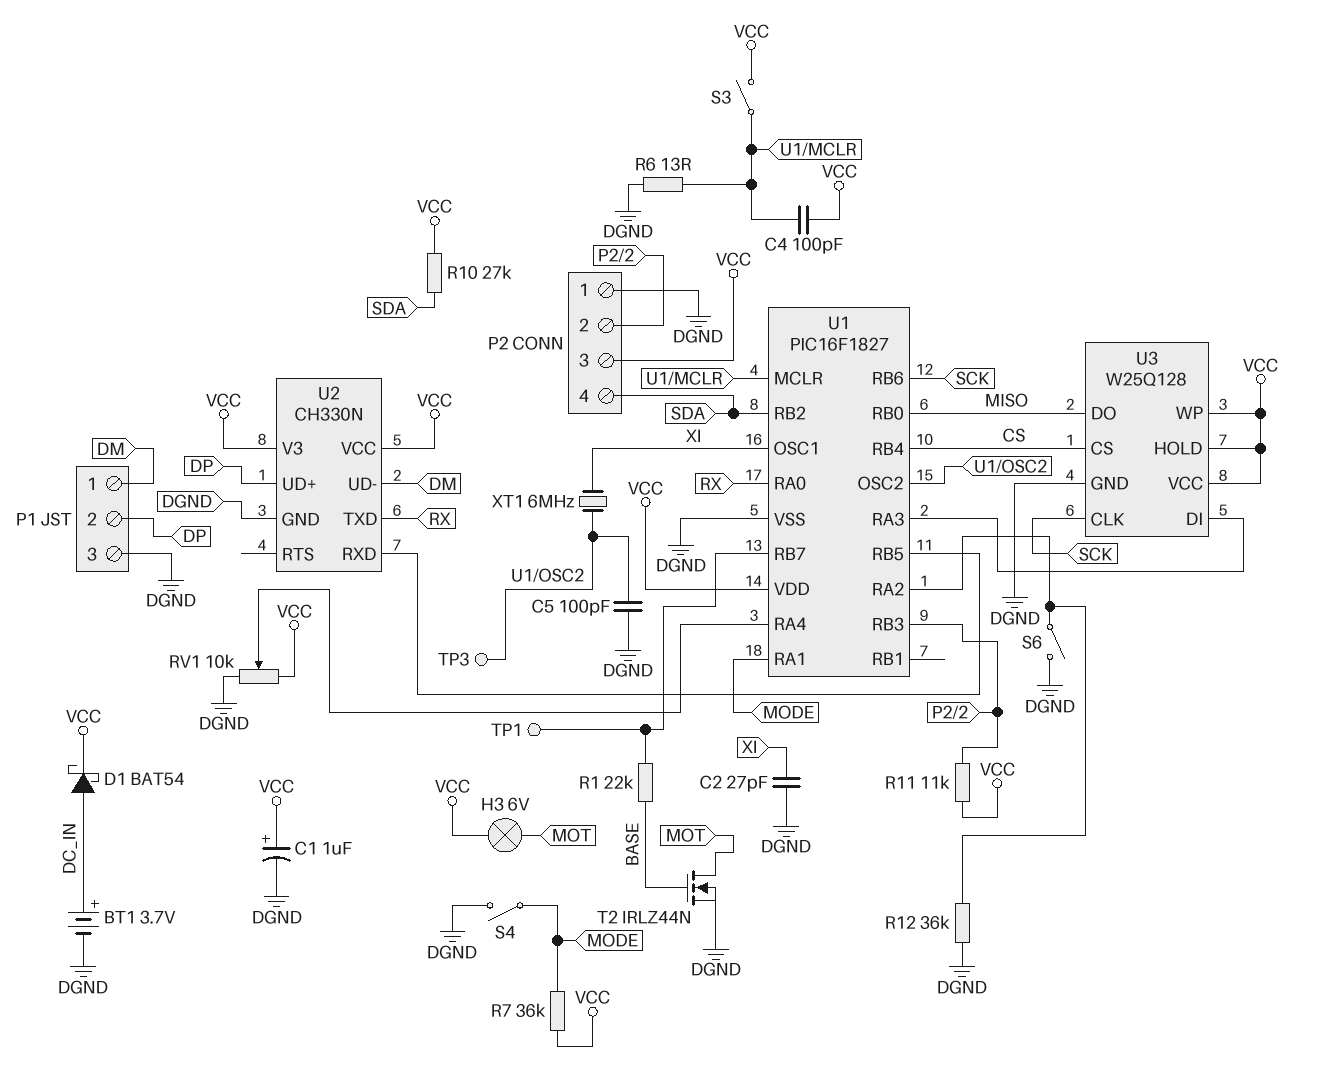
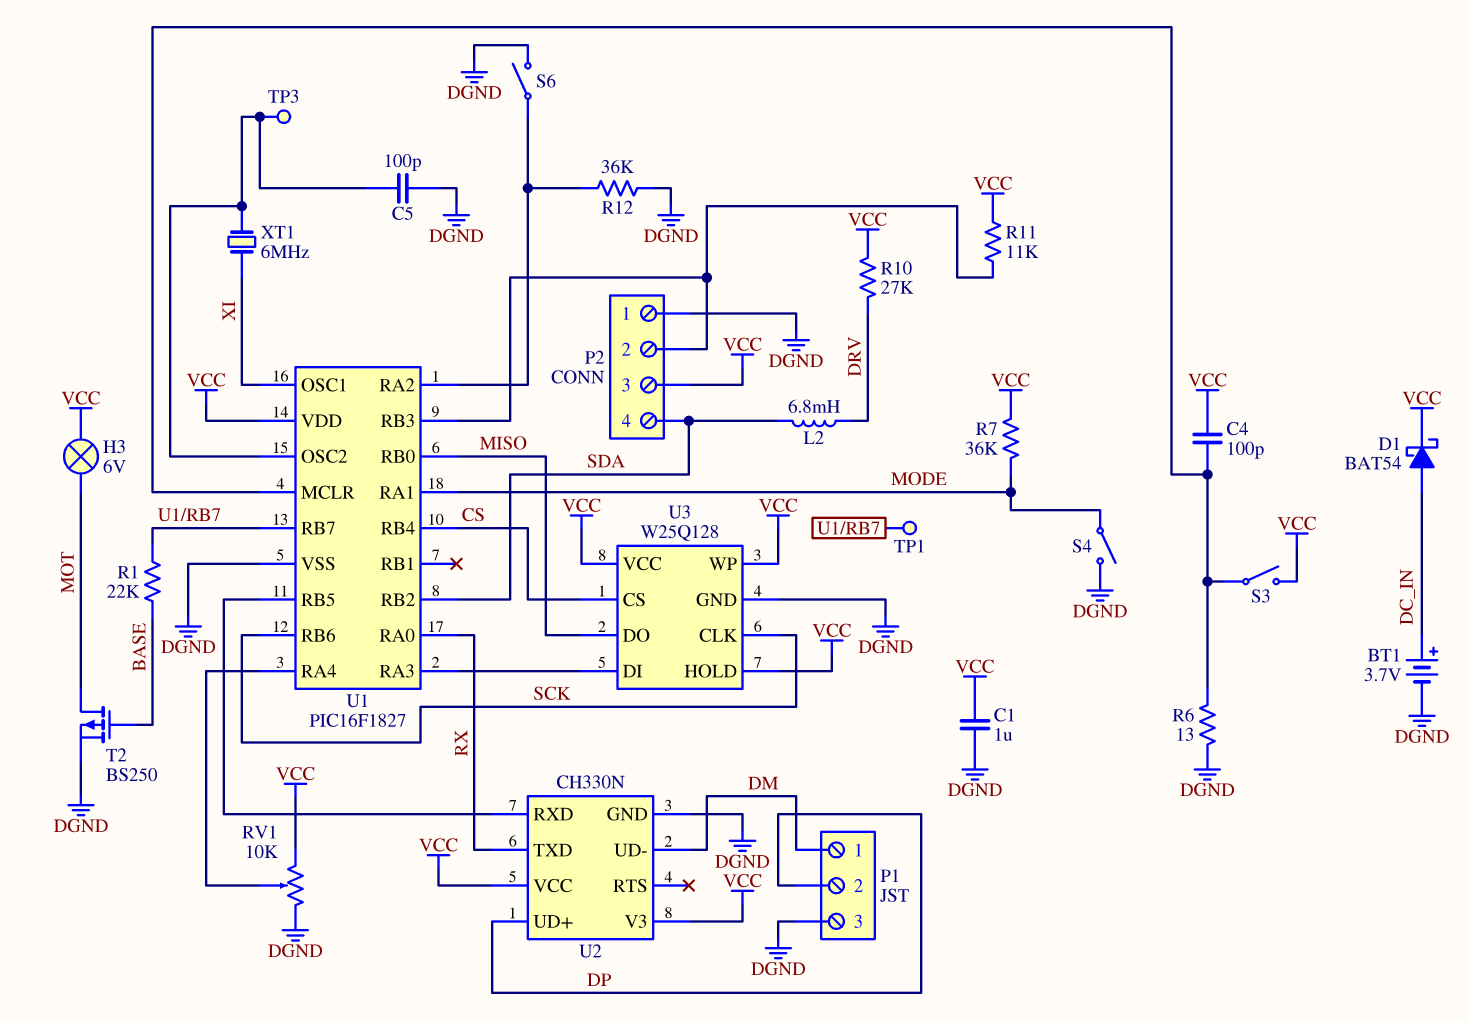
C1: 1uF (plus VCC, minus DGND) -> 1uF (DGND, VCC)
C2: 27pF (DGND, XI) -> none
L2: none -> 6.8mH (DRV, SDA)
R10: 27k (SDA, VCC) -> 27k (DRV, VCC)
T2: NMOS IRLZ44N (G BASE, D MOT, S DGND) -> PMOS BS250 (G BASE, D MOT, S DGND)

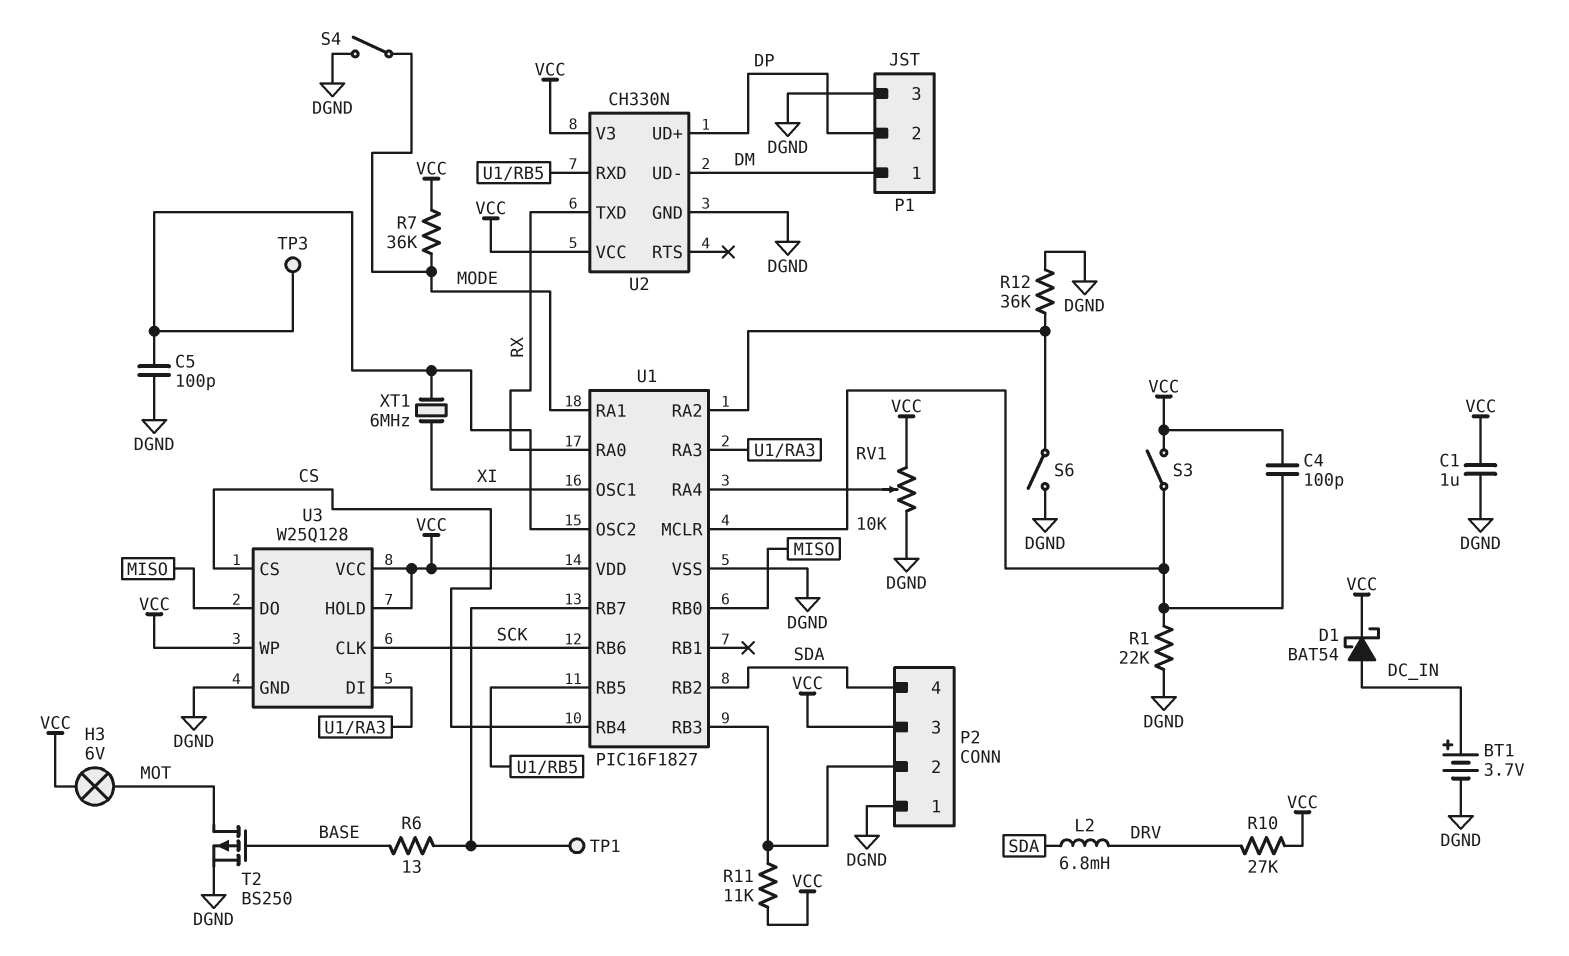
R1: 22k (BASE, U1/RB7) -> 22k (DGND, U1/MCLR)
R6: 13 (DGND, U1/MCLR) -> 13 (BASE, U1/RB7)

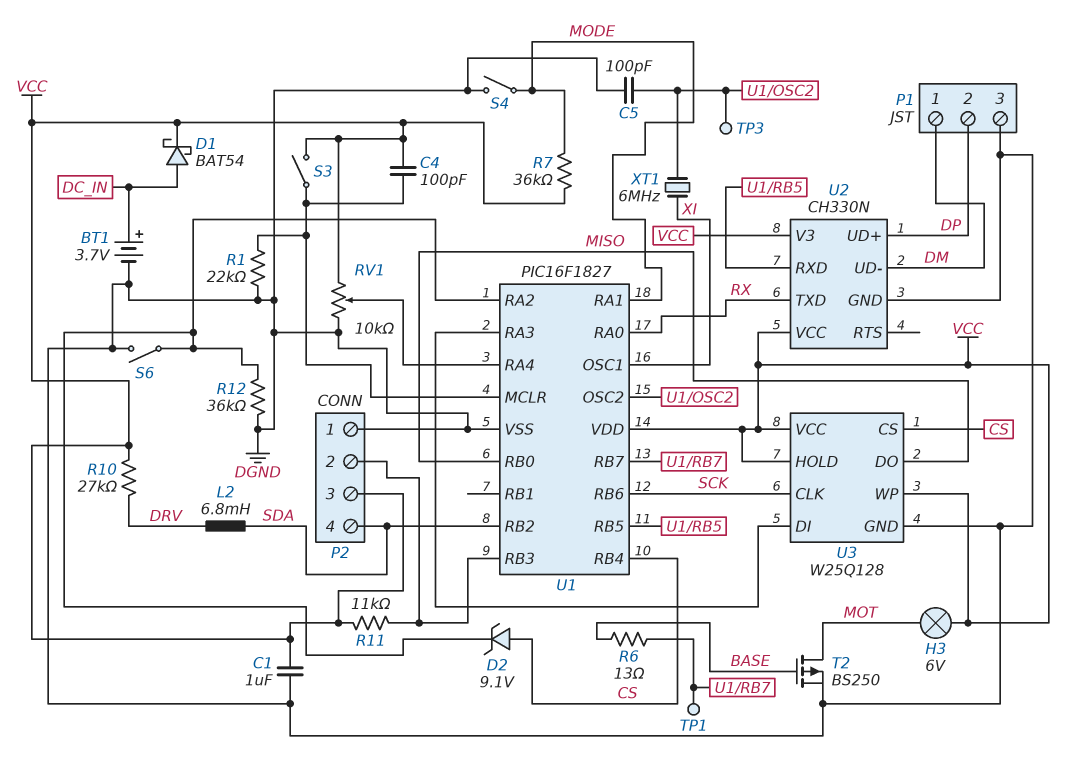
D2: none -> zener 9.1V (A CS, K U1/RA2)

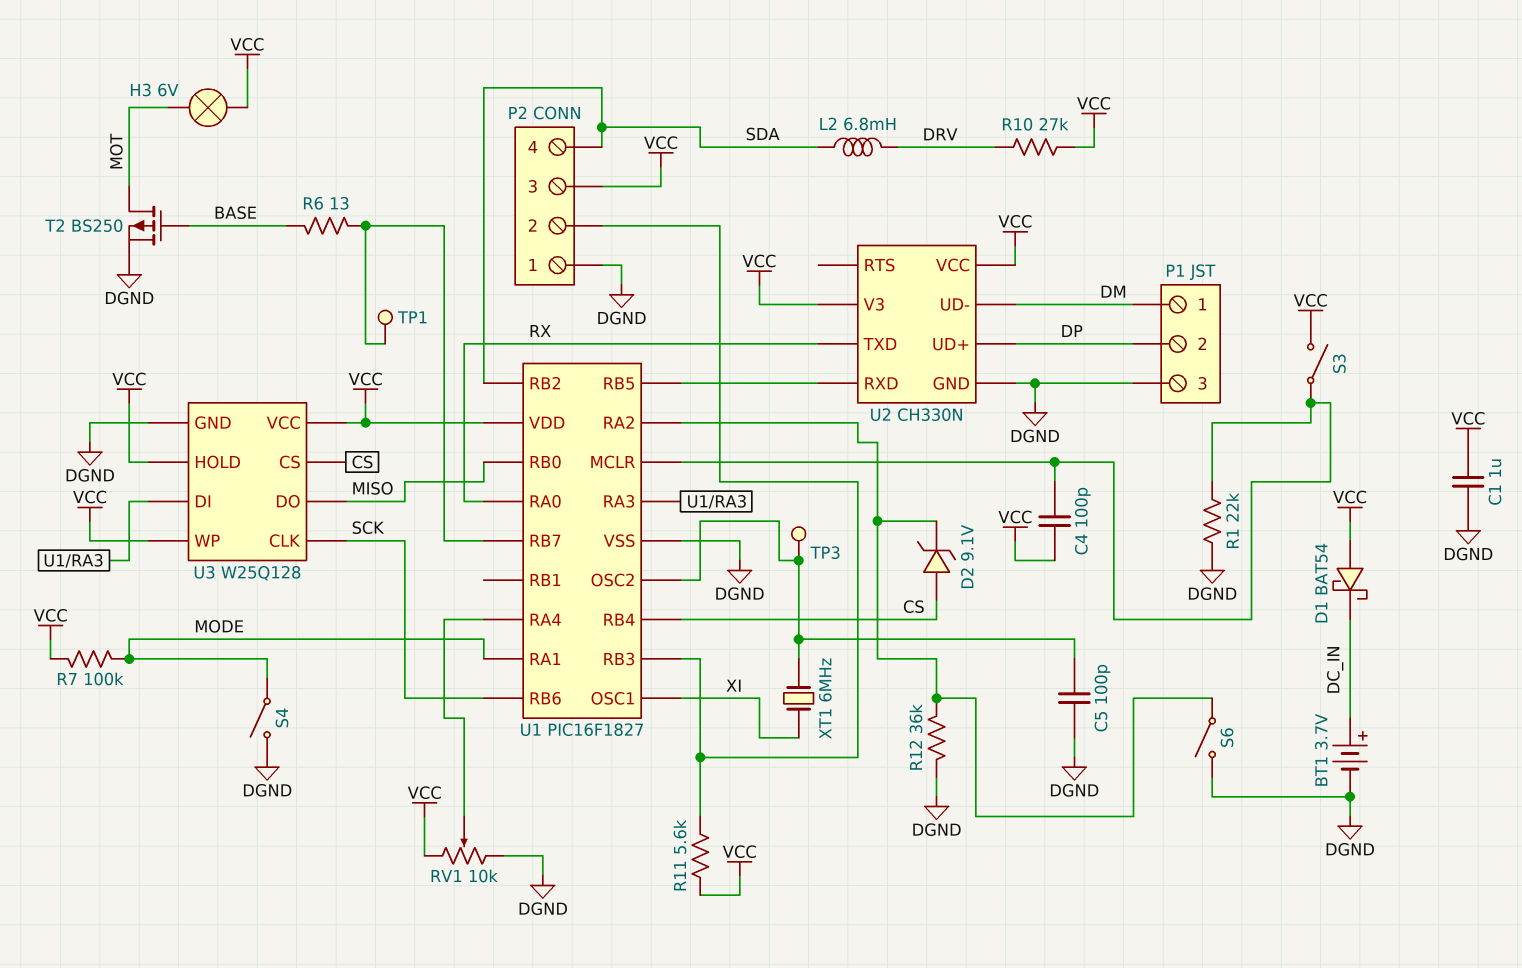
D1: schottky BAT54 (A DC_IN, K VCC) -> schottky BAT54 (A VCC, K DC_IN)
R7: 36k (MODE, VCC) -> 100k (MODE, VCC)
R11: 11k (P2/2, VCC) -> 5.6k (P2/2, VCC)

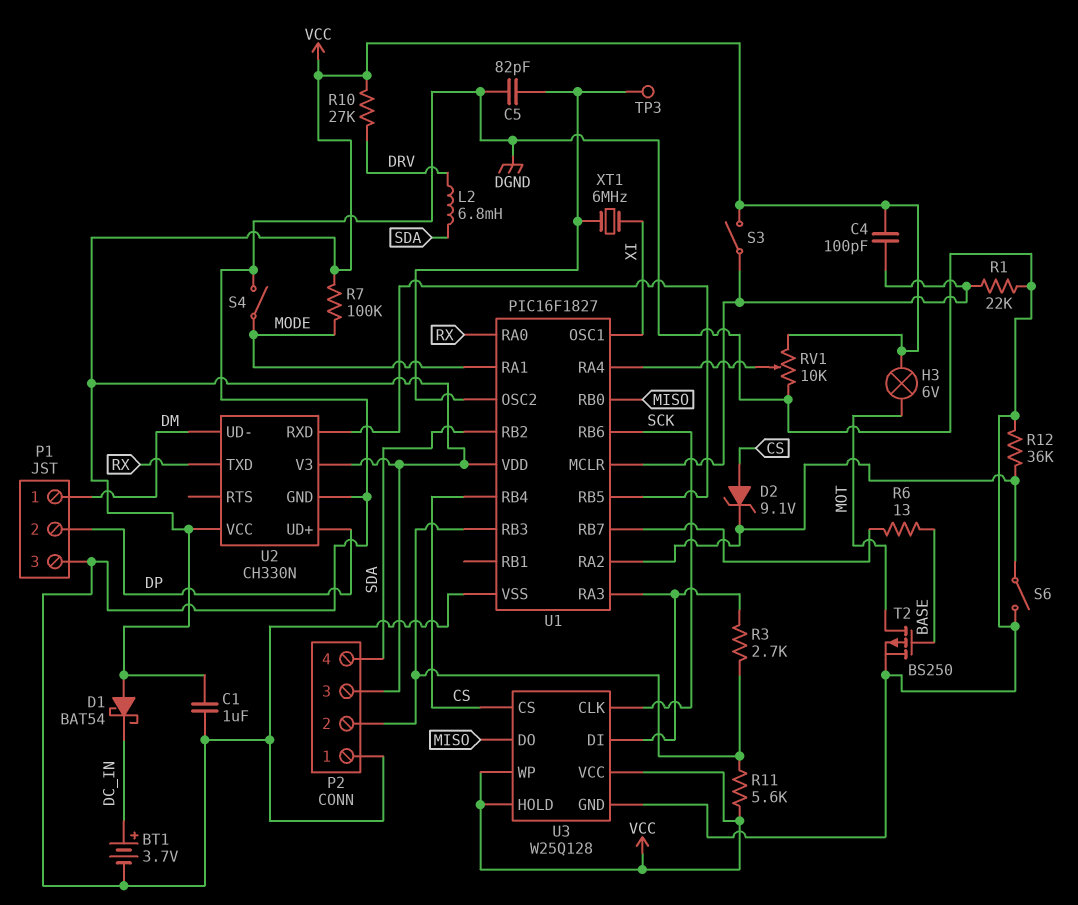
C5: 100pF (DGND, U1/OSC2) -> 82pF (DGND, U1/OSC2)
R3: none -> 2.7k (P2/2, U1/RA3)
TP1: test point (U1/RB7) -> none

